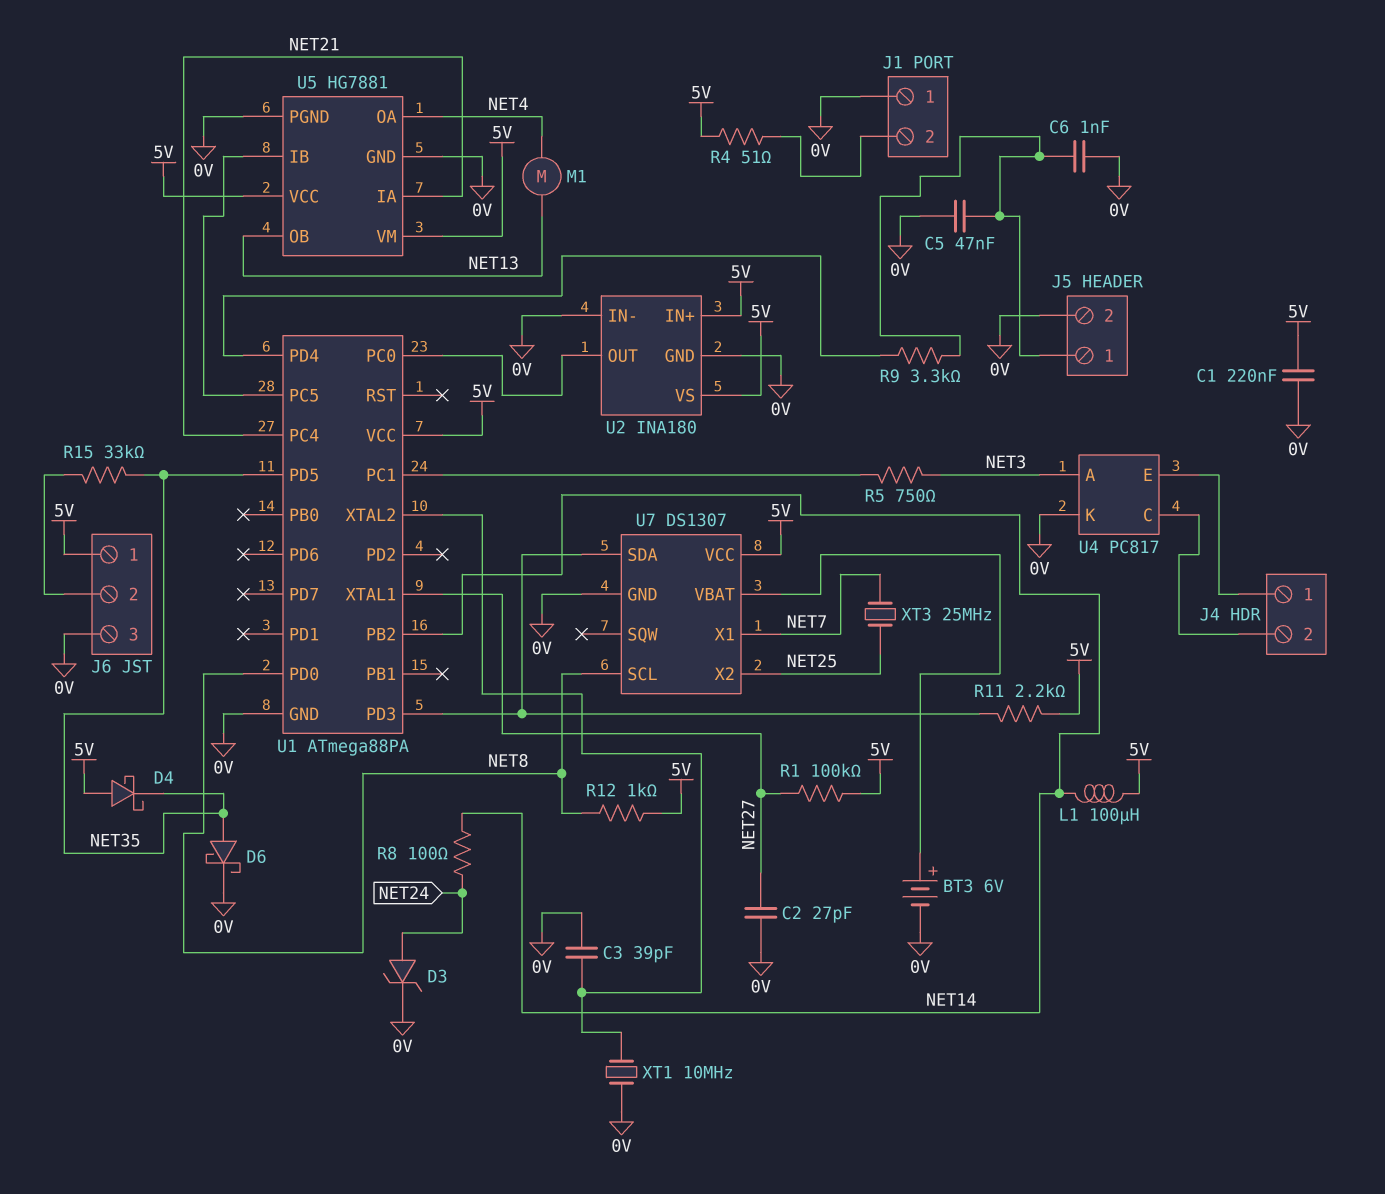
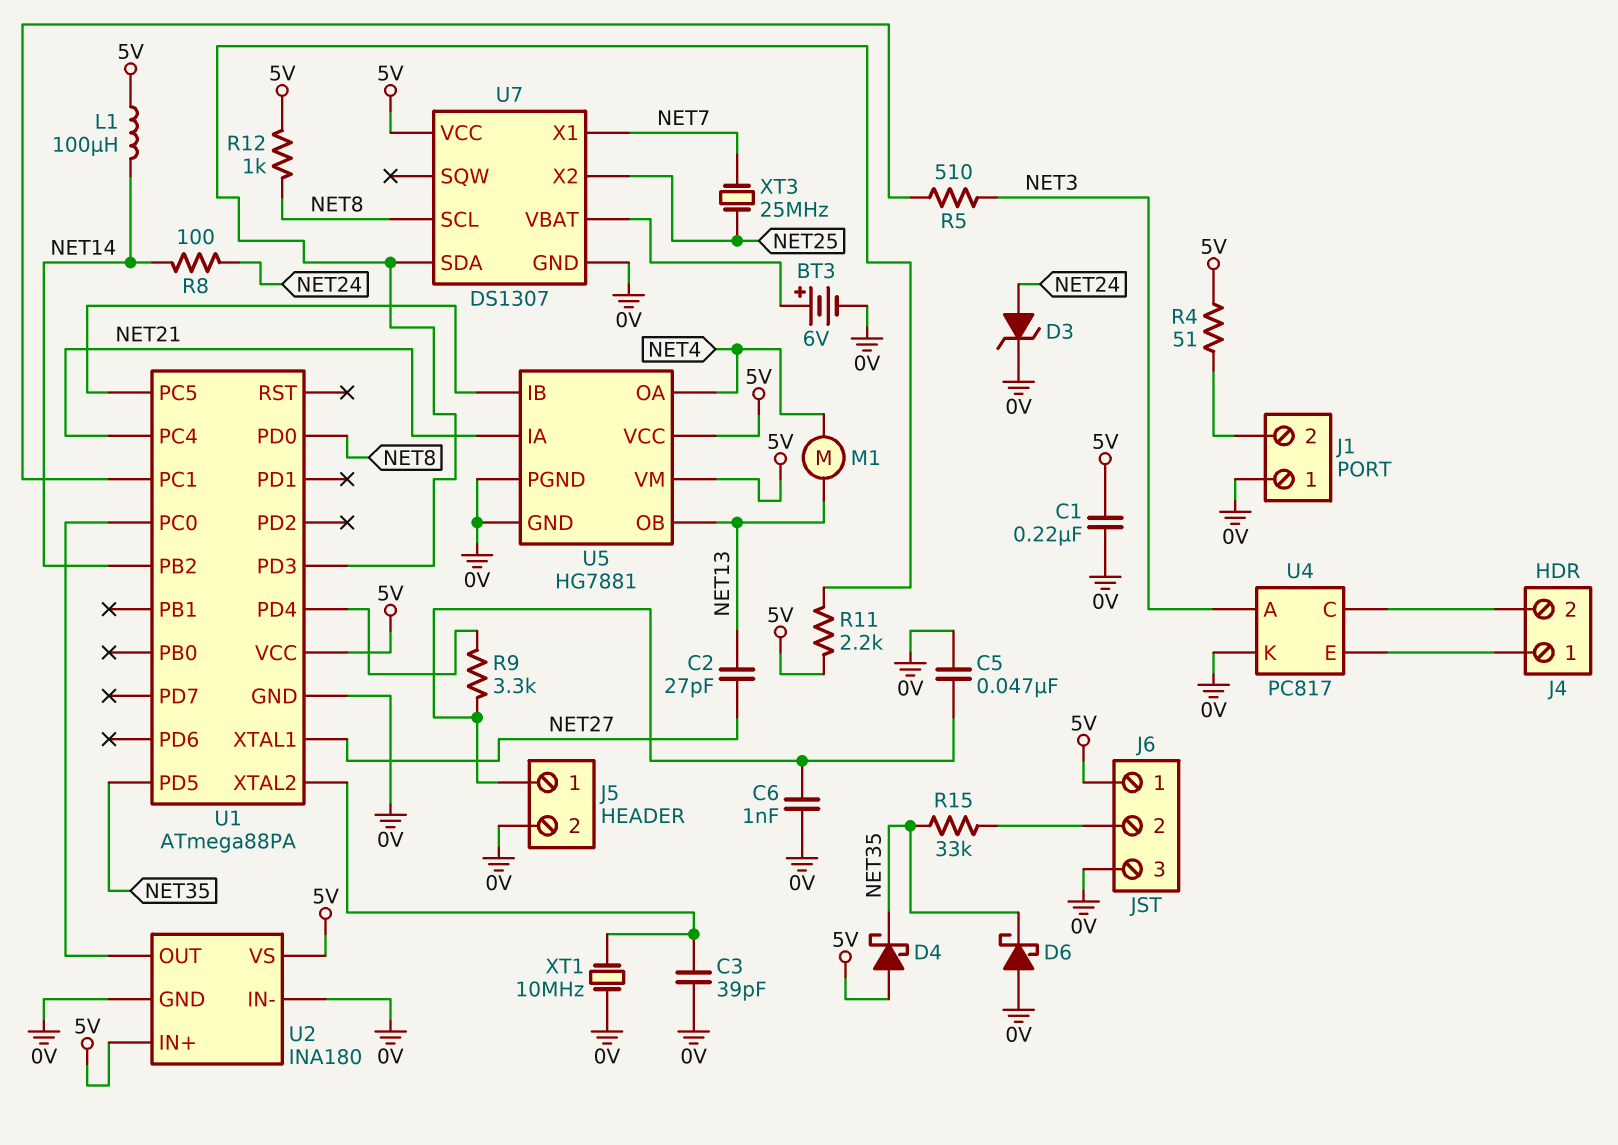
C2: 27pF (0V, NET27) -> 27pF (NET13, NET27)
D6: schottky (A NET35, K 0V) -> schottky (A 0V, K NET35)
R1: 100k (5V, NET27) -> none
R5: 750 (NET3, U1/PC1) -> 510 (NET3, U1/PC1)

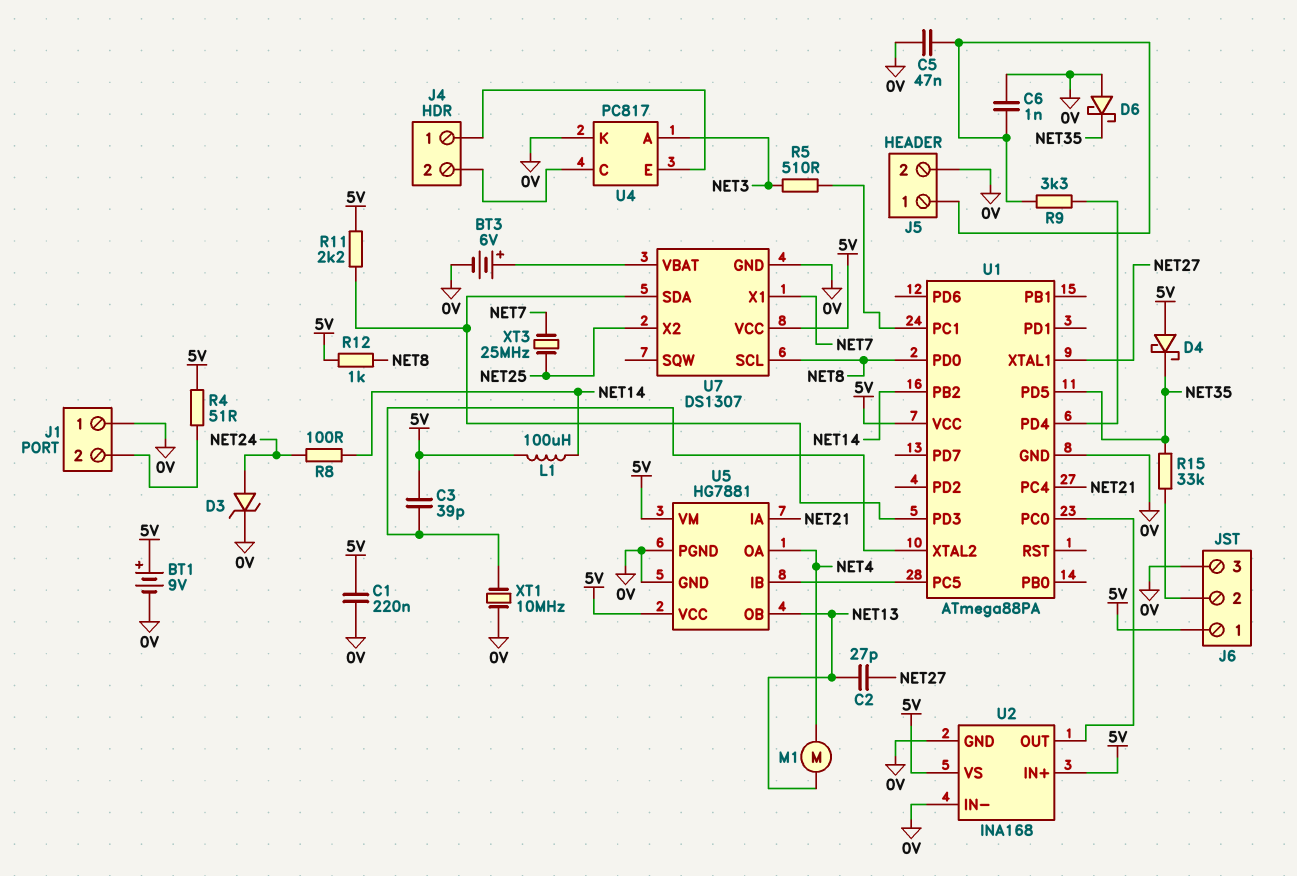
BT1: none -> 9V (plus 5V, minus 0V)
C3: 39pF (0V, U1/XTAL2) -> 39pF (5V, U1/XTAL2)
U2: INA180 -> INA168

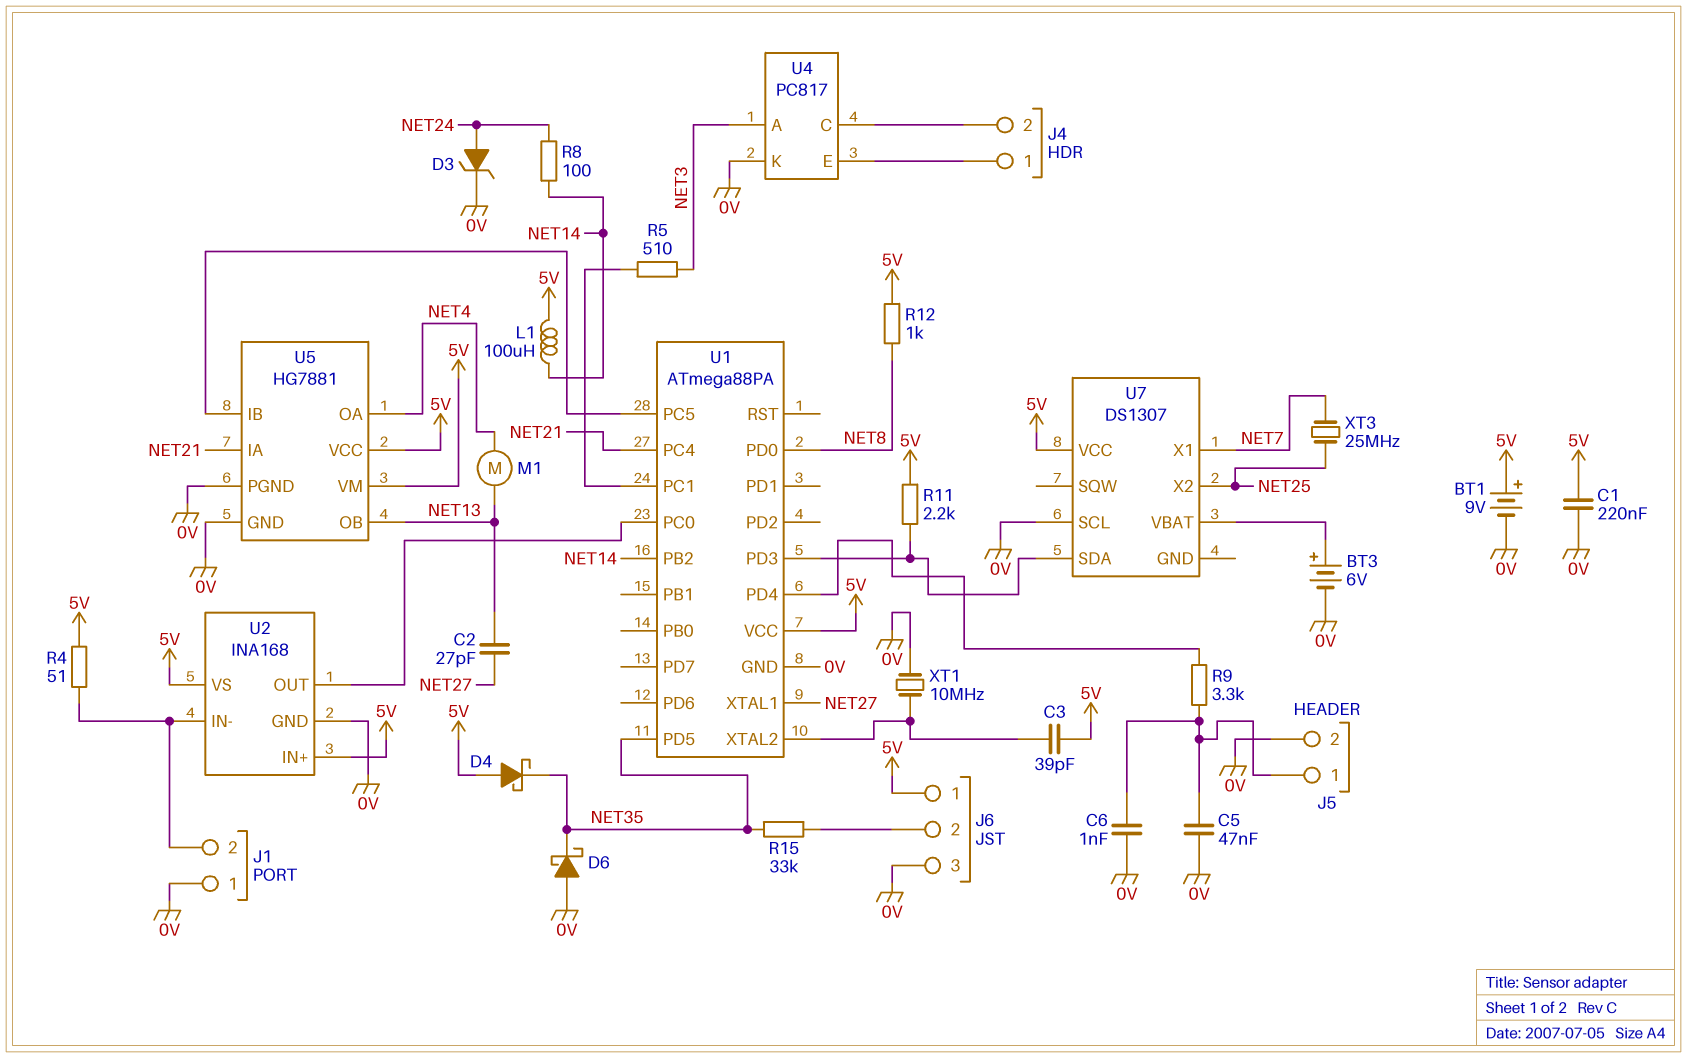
U2 pin IN-: 0V -> J1/2
U7 pin GND: 0V -> none
U7 pin SCL: NET8 -> 0V

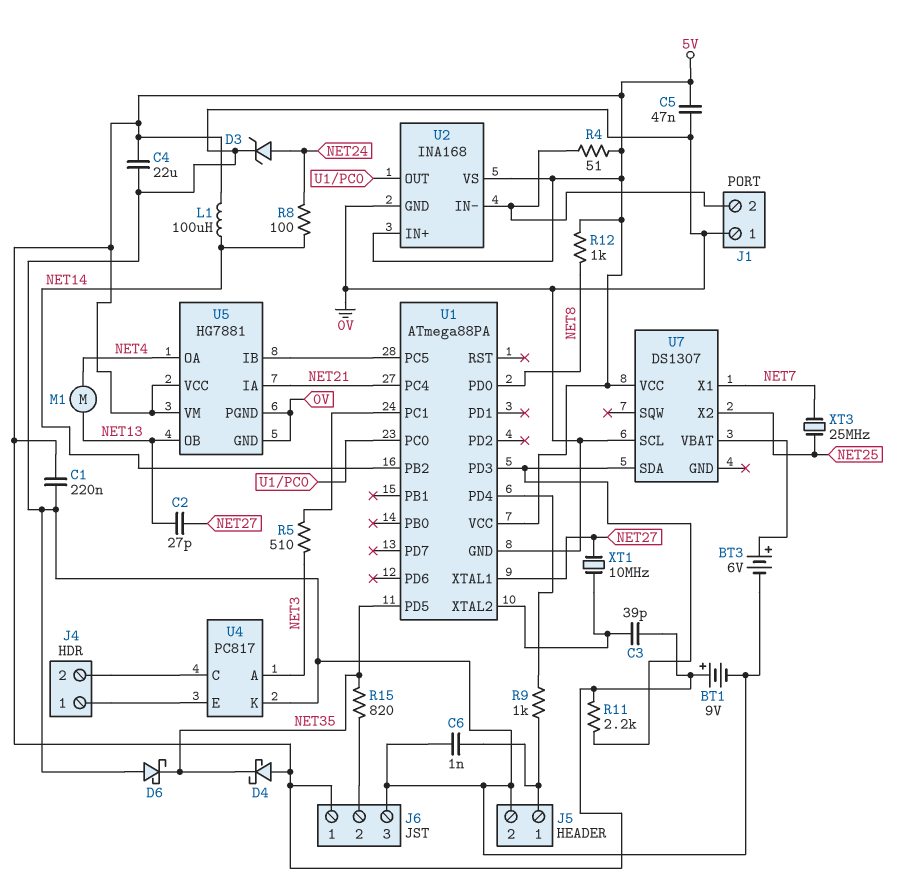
C4: none -> 22uF (0V, 5V)
C5: 47nF (0V, J5/1) -> 47nF (0V, 5V)
R9: 3.3k (J5/1, U1/PD4) -> 1k (J5/1, U1/PD4)
R15: 33k (J6/2, NET35) -> 820 (J6/2, NET35)
XT1: 10MHz (0V, U1/XTAL2) -> 10MHz (NET27, U1/XTAL2)

